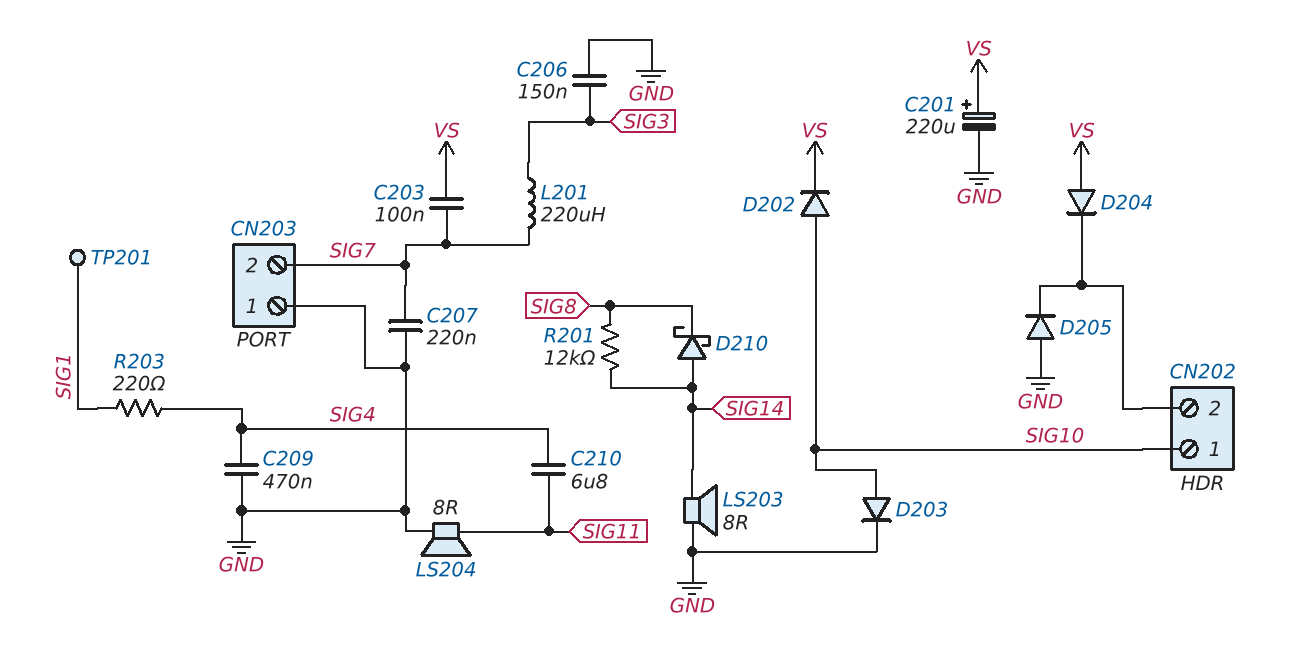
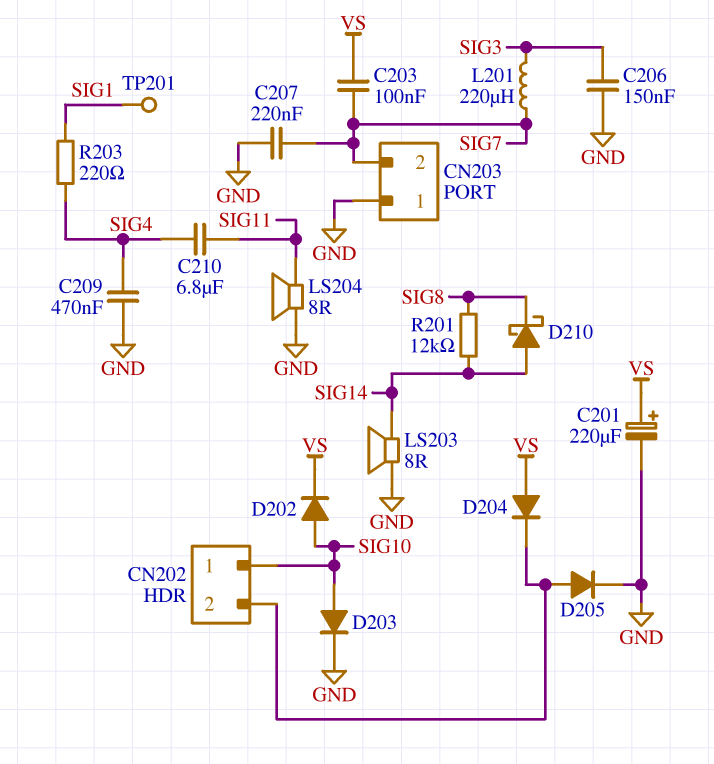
D205: diode (A GND, K CN202/2) -> diode (A CN202/2, K GND)

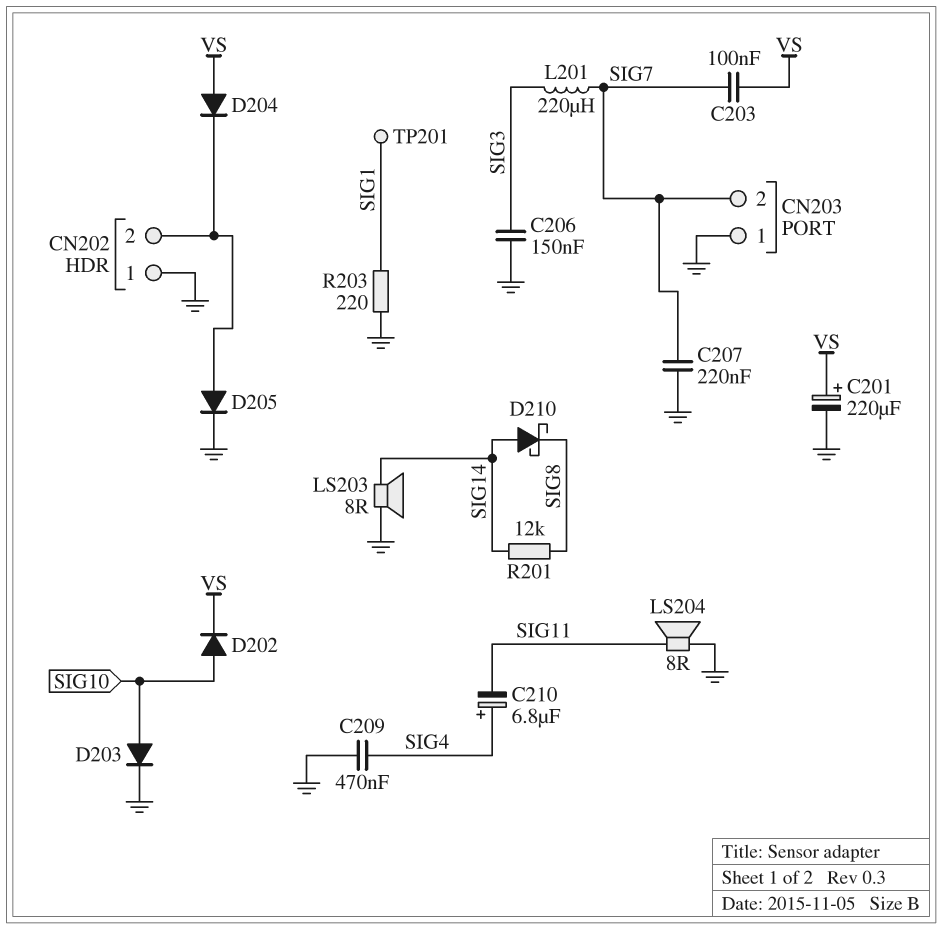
C210: 6.8uF (SIG4, SIG11) -> 6.8uF (plus SIG4, minus SIG11)
CN202 pin 1: SIG10 -> GND
R203: 220 (SIG1, SIG4) -> 220 (GND, SIG1)

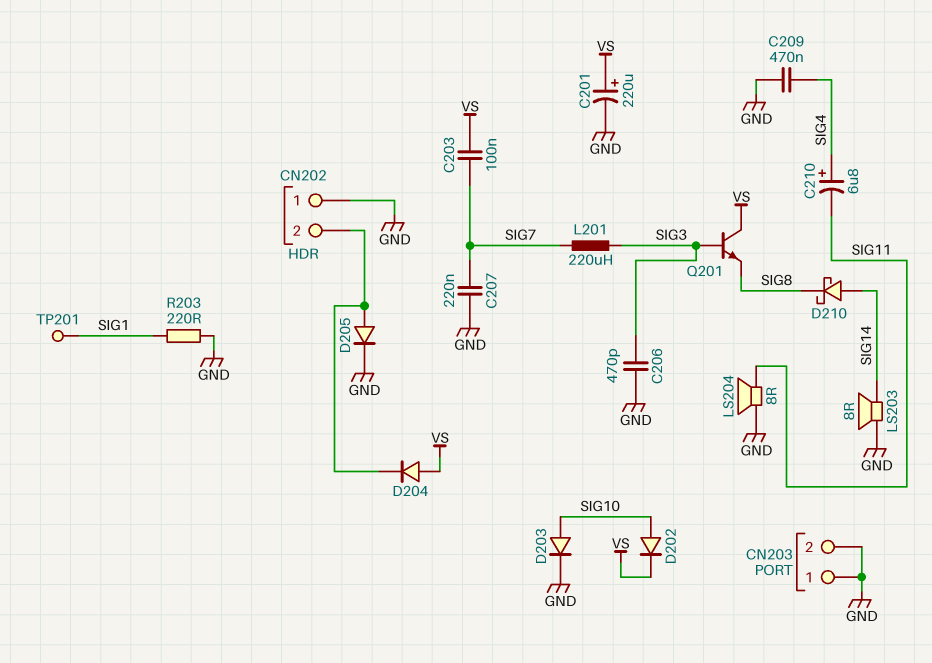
C206: 150nF (GND, SIG3) -> 470pF (GND, SIG3)
CN203 pin 2: SIG7 -> GND
Q201: none -> NPN (B SIG3, C VS, E SIG8)
R201: 12k (SIG8, SIG14) -> none

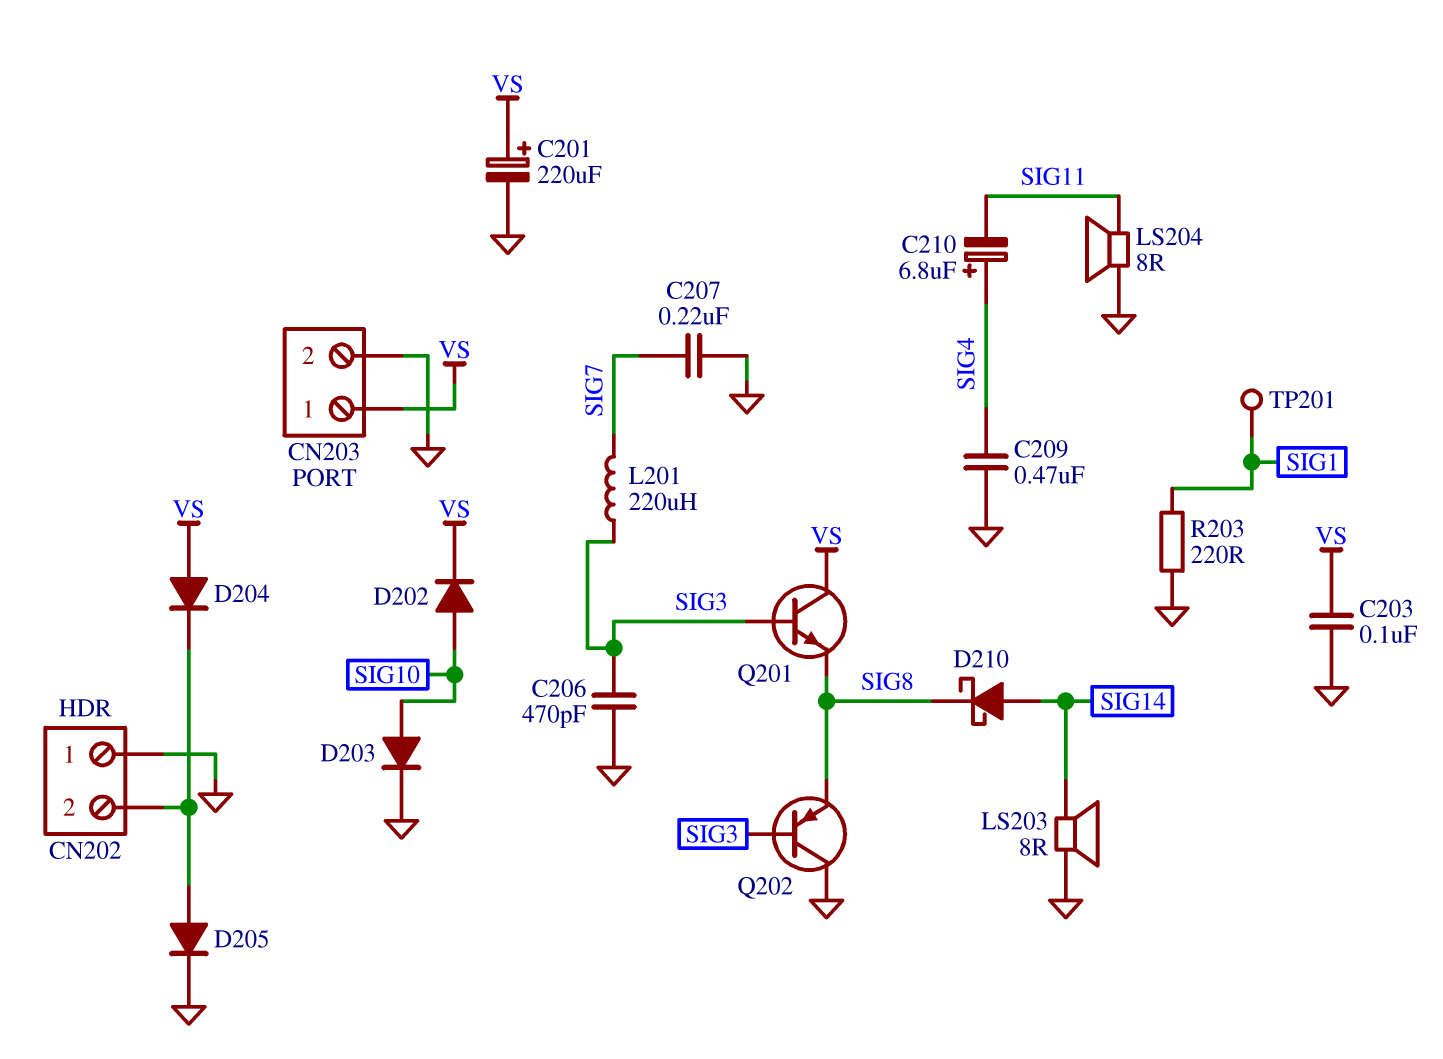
C203: 100nF (SIG7, VS) -> 100nF (GND, VS)
CN203 pin 1: GND -> VS
Q202: none -> PNP (B SIG3, C GND, E SIG8)

